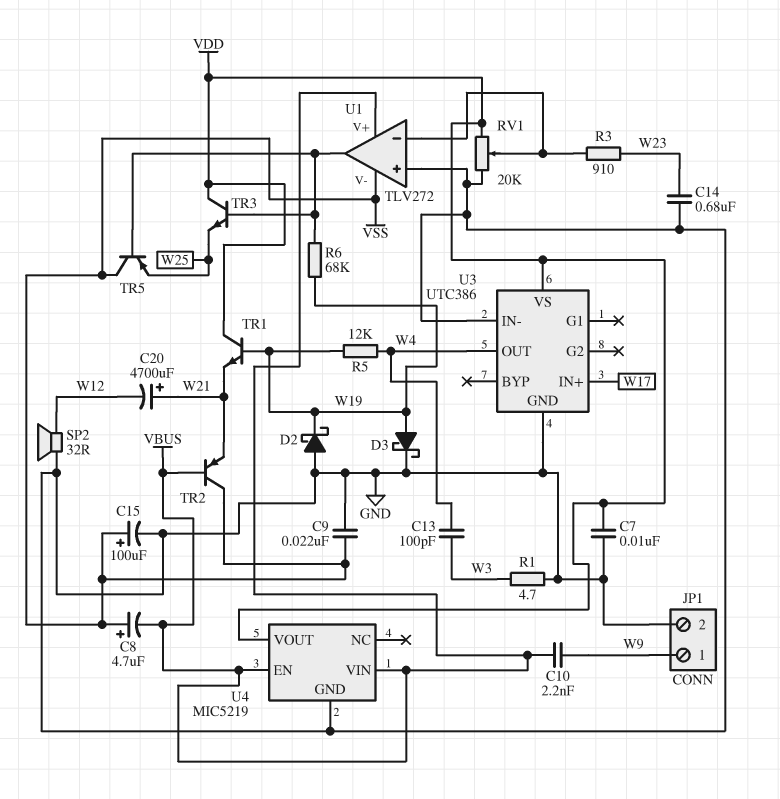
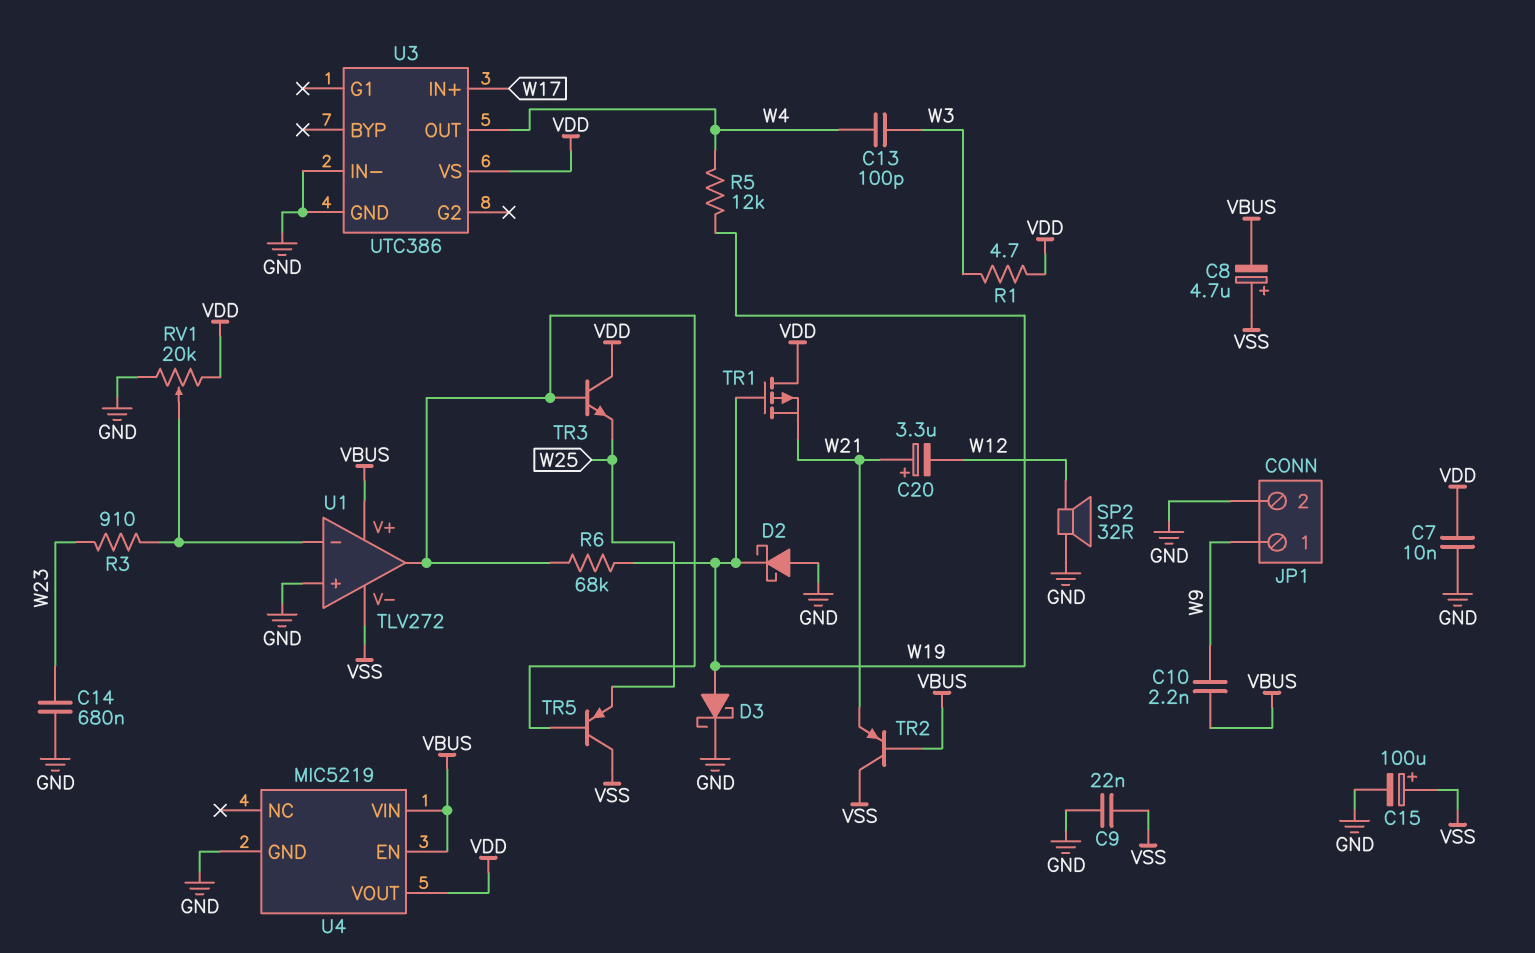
C20: 4700uF (plus W21, minus W12) -> 3.3uF (plus W21, minus W12)
R1: 4.7 (GND, W3) -> 4.7 (VDD, W3)
TR1: NPN (B W19, C VDD, E W21) -> PMOS (G W19, D VDD, S W21)

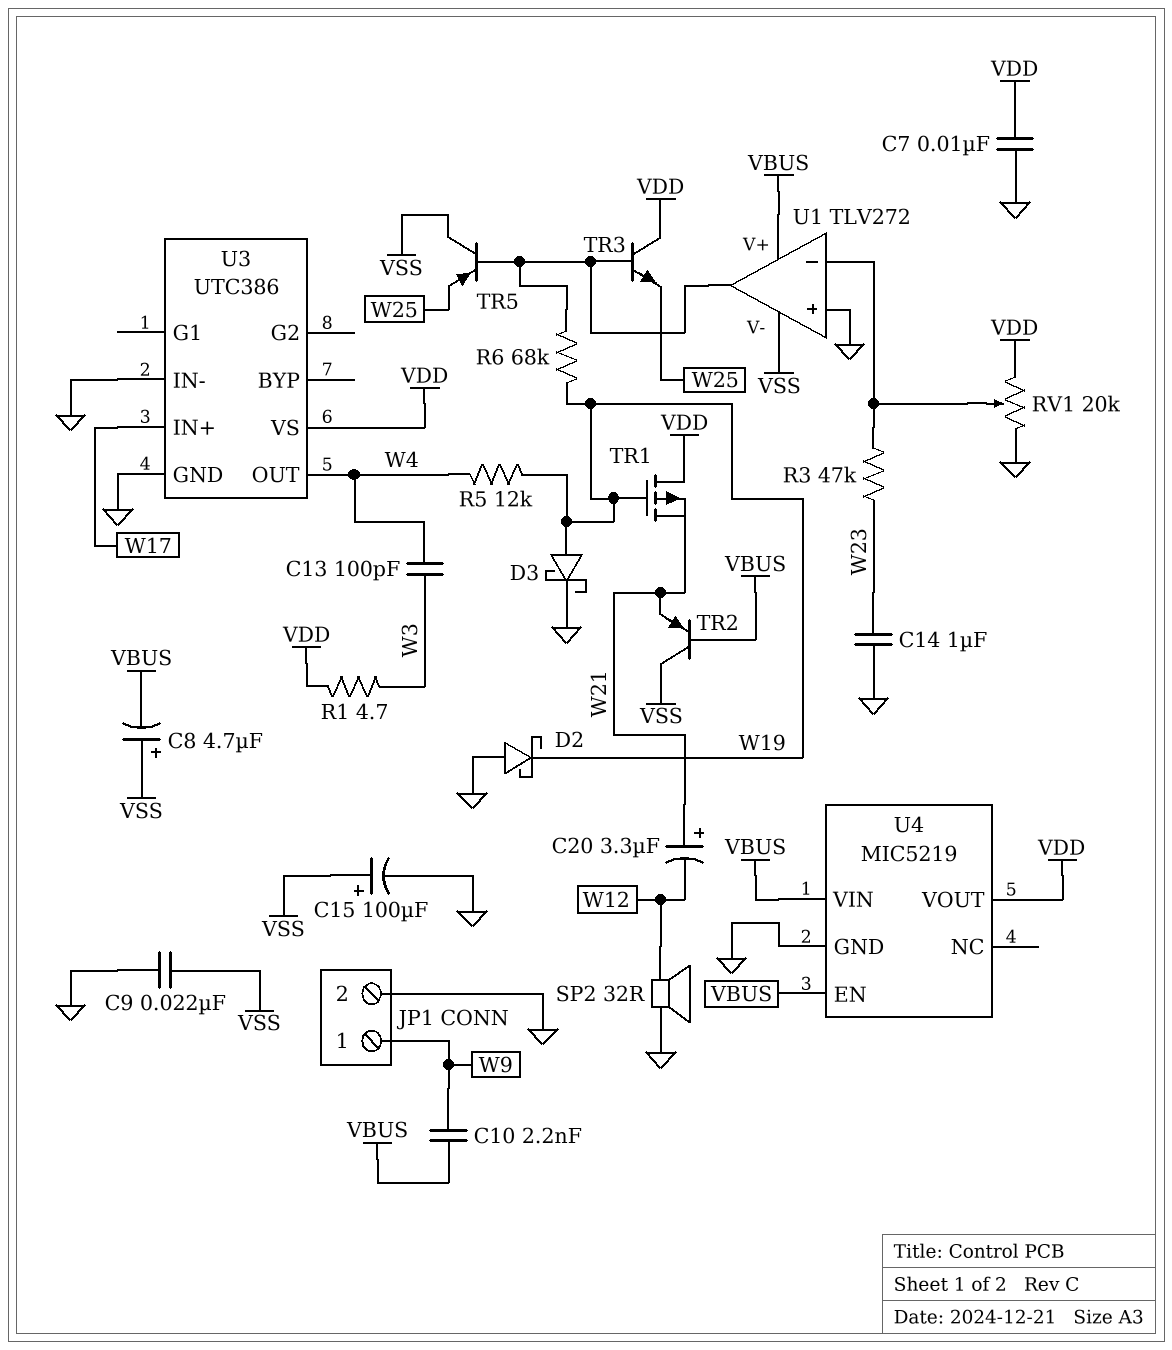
C14: 680nF (GND, W23) -> 1uF (GND, W23)
R3: 910 (U1/in-, W23) -> 47k (U1/in-, W23)

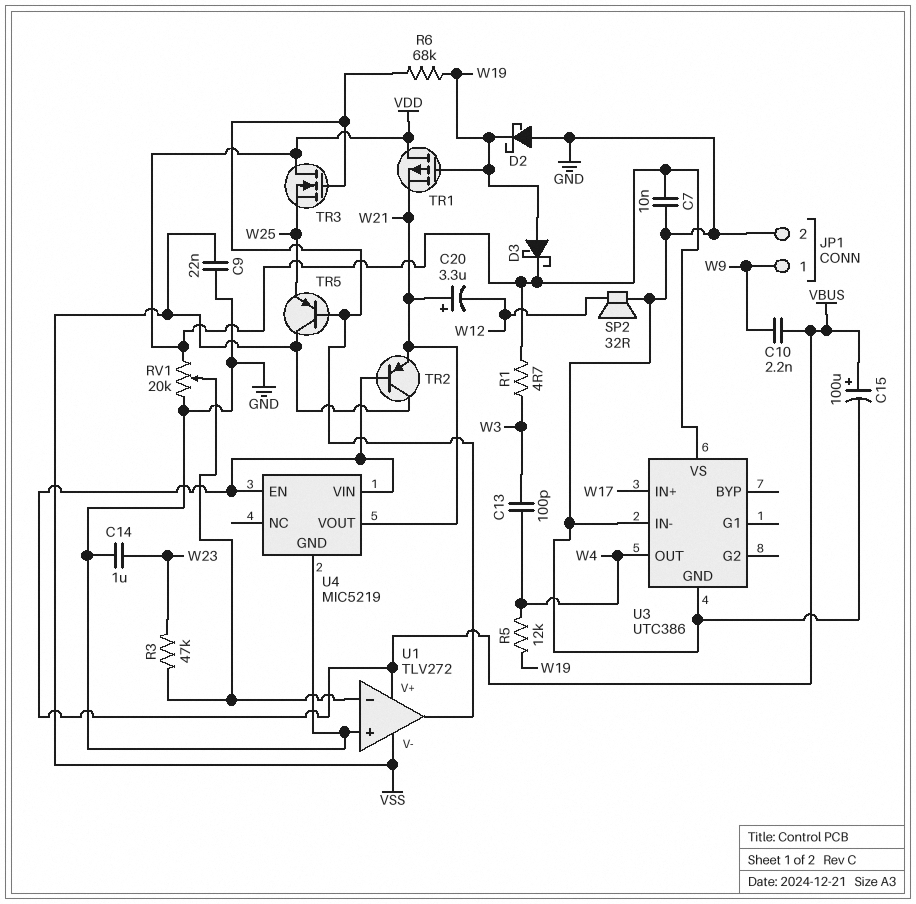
C8: 4.7uF (plus VSS, minus VBUS) -> none
C15: 100uF (plus VSS, minus GND) -> 100uF (plus VBUS, minus GND)
D3: schottky (A W19, K GND) -> schottky (A W19, K VDD)
TR3: NPN (B U1/out, C VDD, E W25) -> NMOS (G U1/out, D VDD, S W25)
U4 pin VOUT: VDD -> W21

